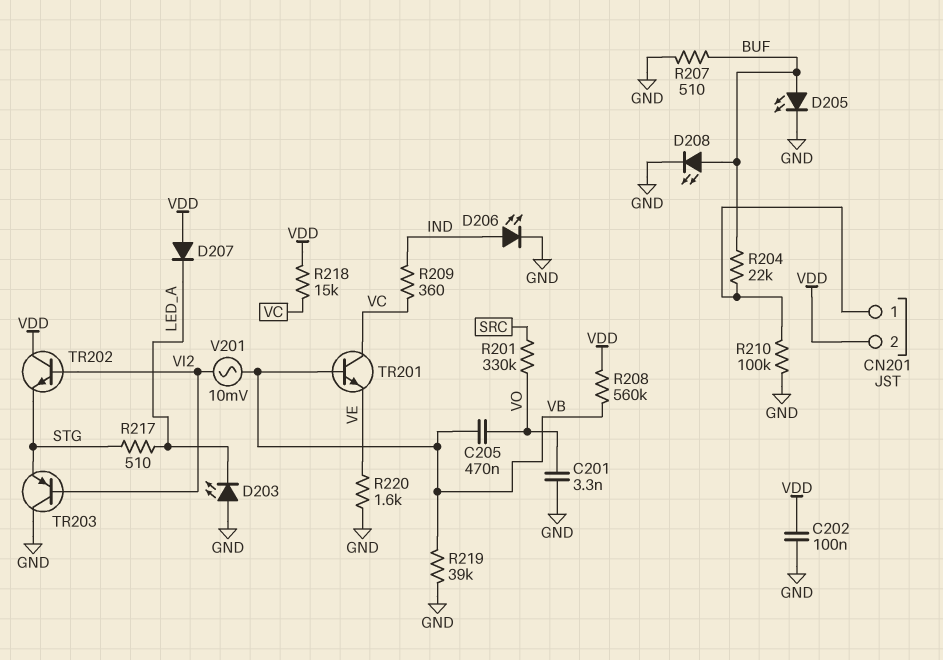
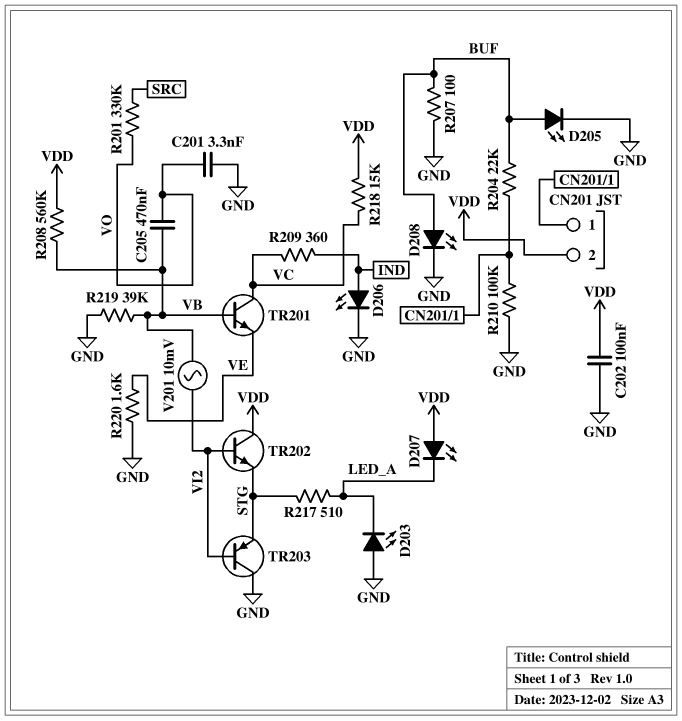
D207: diode (A VDD, K LED_A) -> LED (A VDD, K LED_A)
R207: 510 (BUF, GND) -> 100 (BUF, GND)

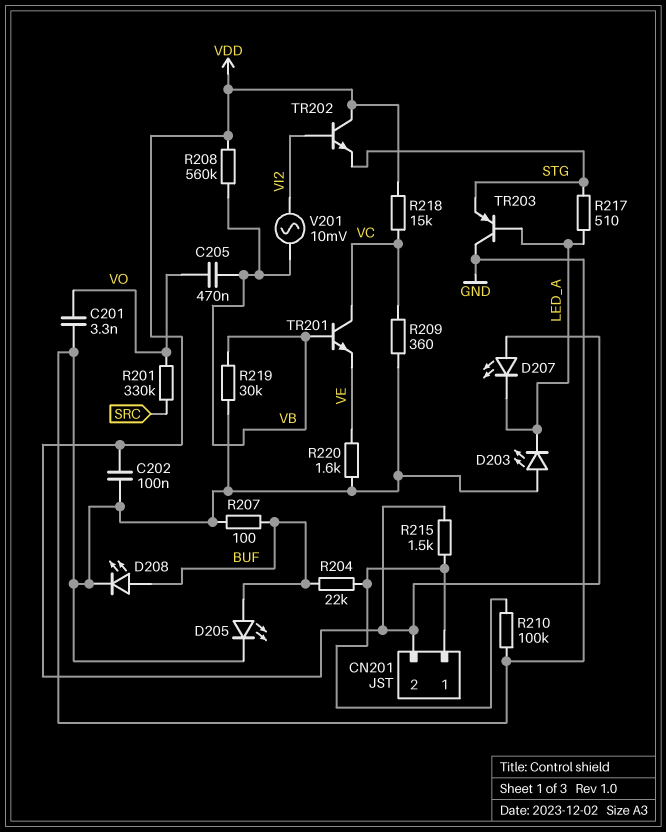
D206: LED (A IND, K GND) -> none
R209: 360 (IND, VC) -> 360 (GND, VC)
R215: none -> 1.5k (CN201/1, VDD)
R219: 39k (GND, VB) -> 30k (GND, VB)
TR203: PNP (B VI2, C GND, E STG) -> PNP (B LED_A, C GND, E STG)

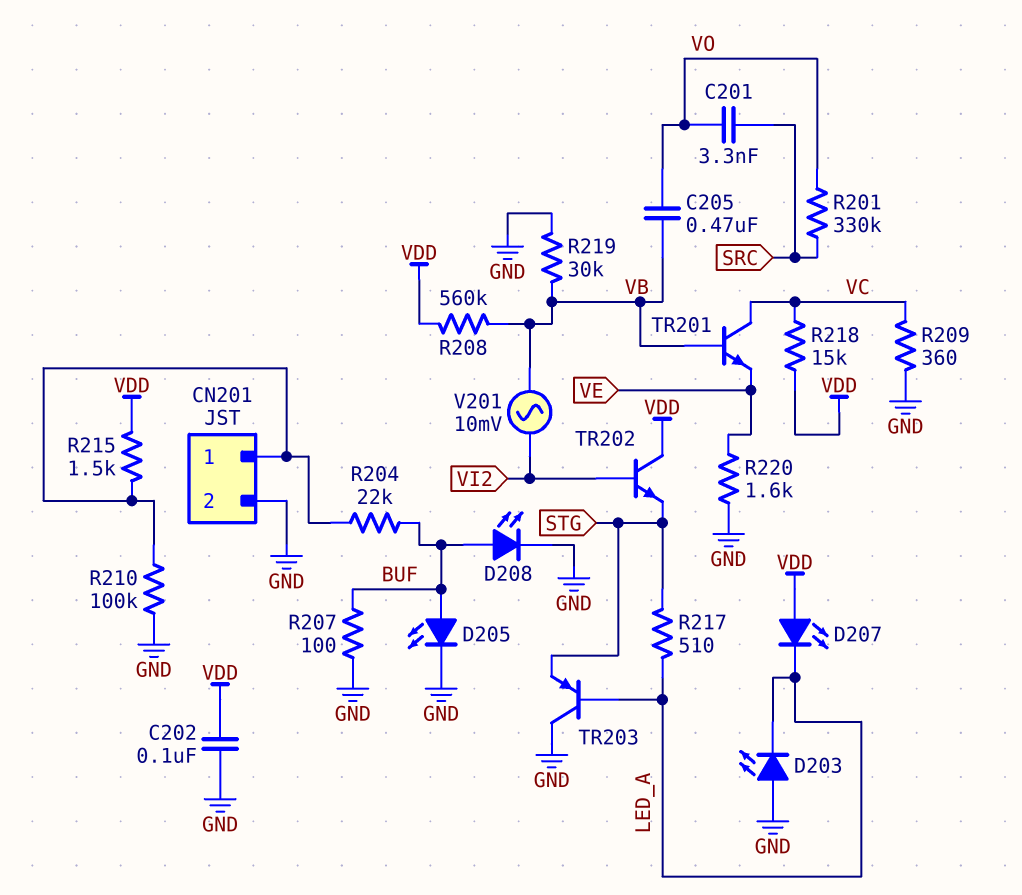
C201: 3.3nF (GND, VO) -> 3.3nF (SRC, VO)
CN201 pin 2: VDD -> GND

